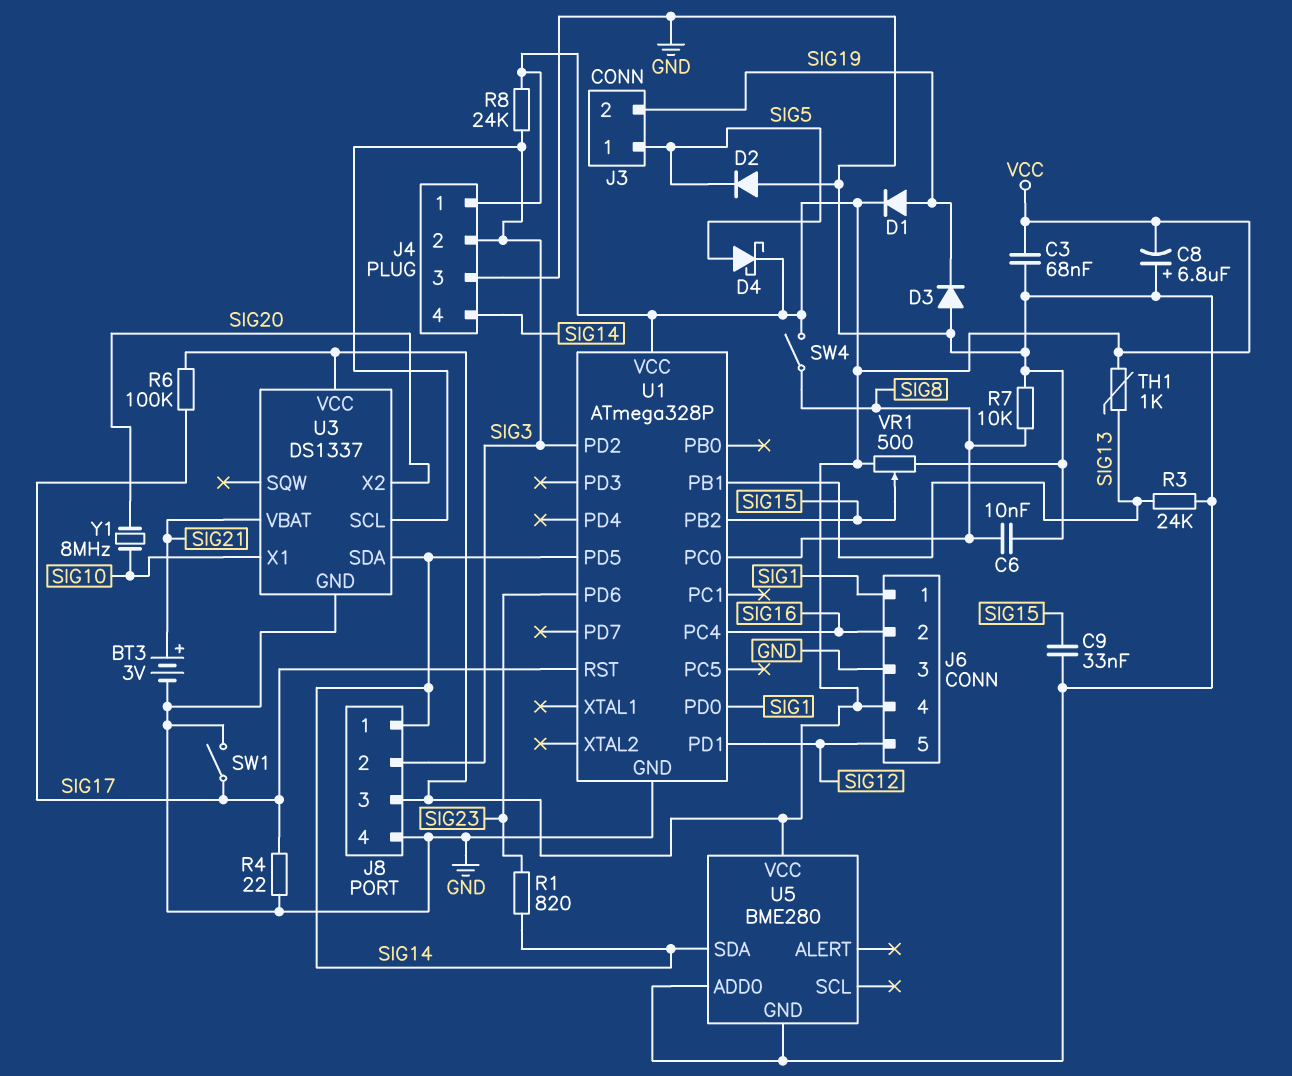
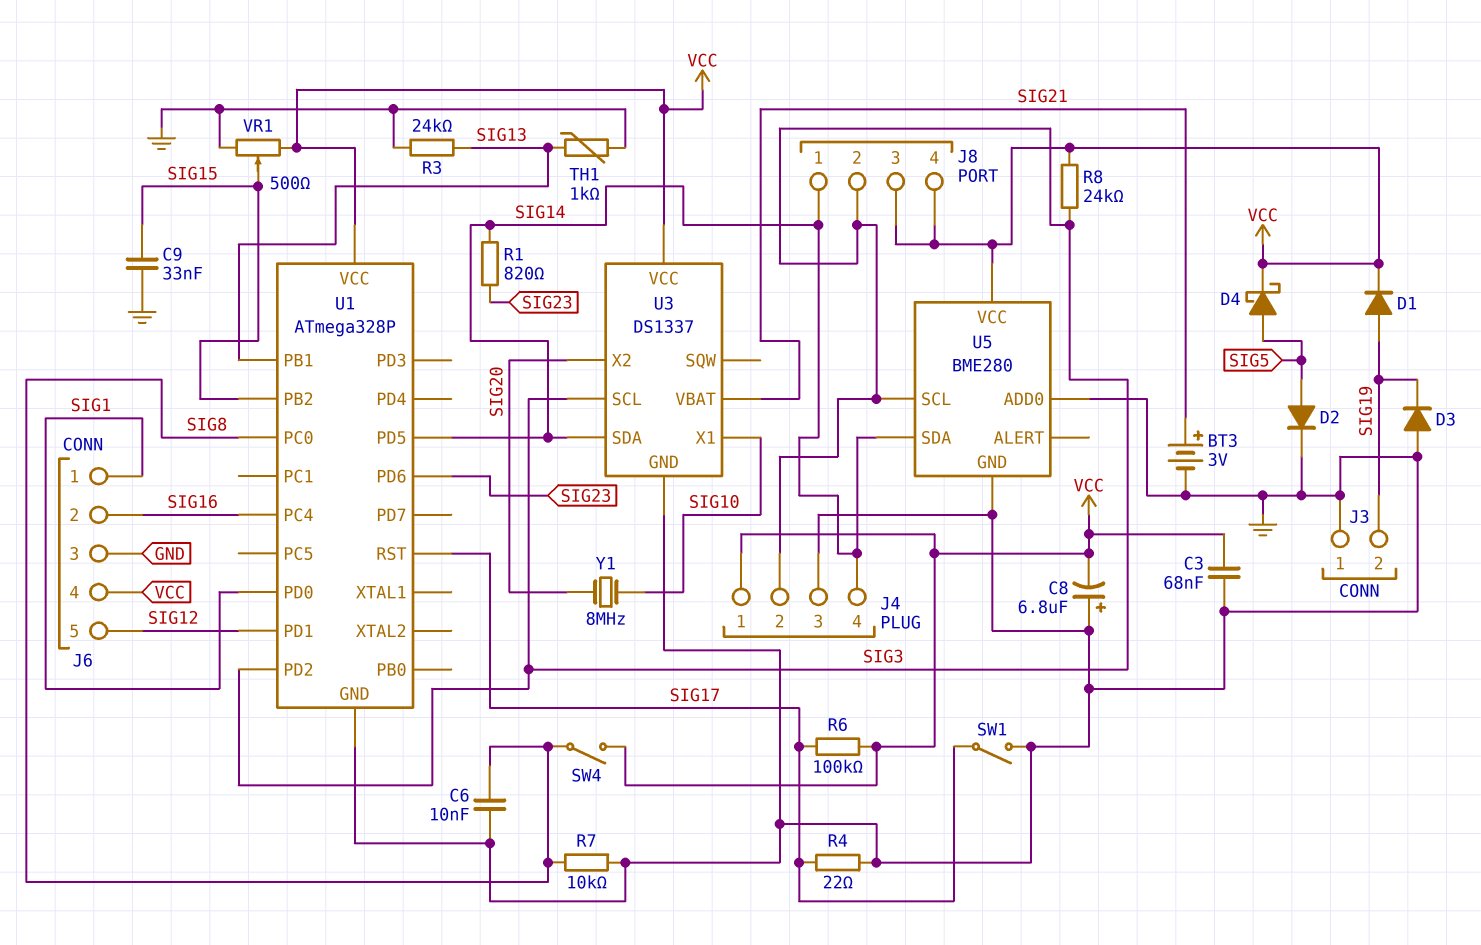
D2: diode (A GND, K SIG5) -> diode (A SIG5, K GND)
J3 pin 1: SIG5 -> GND
J8 pin 4: GND -> VCC
TH1: 1k (SIG13, VCC) -> 1k (GND, SIG13)
U5 pin SCL: none -> SIG3

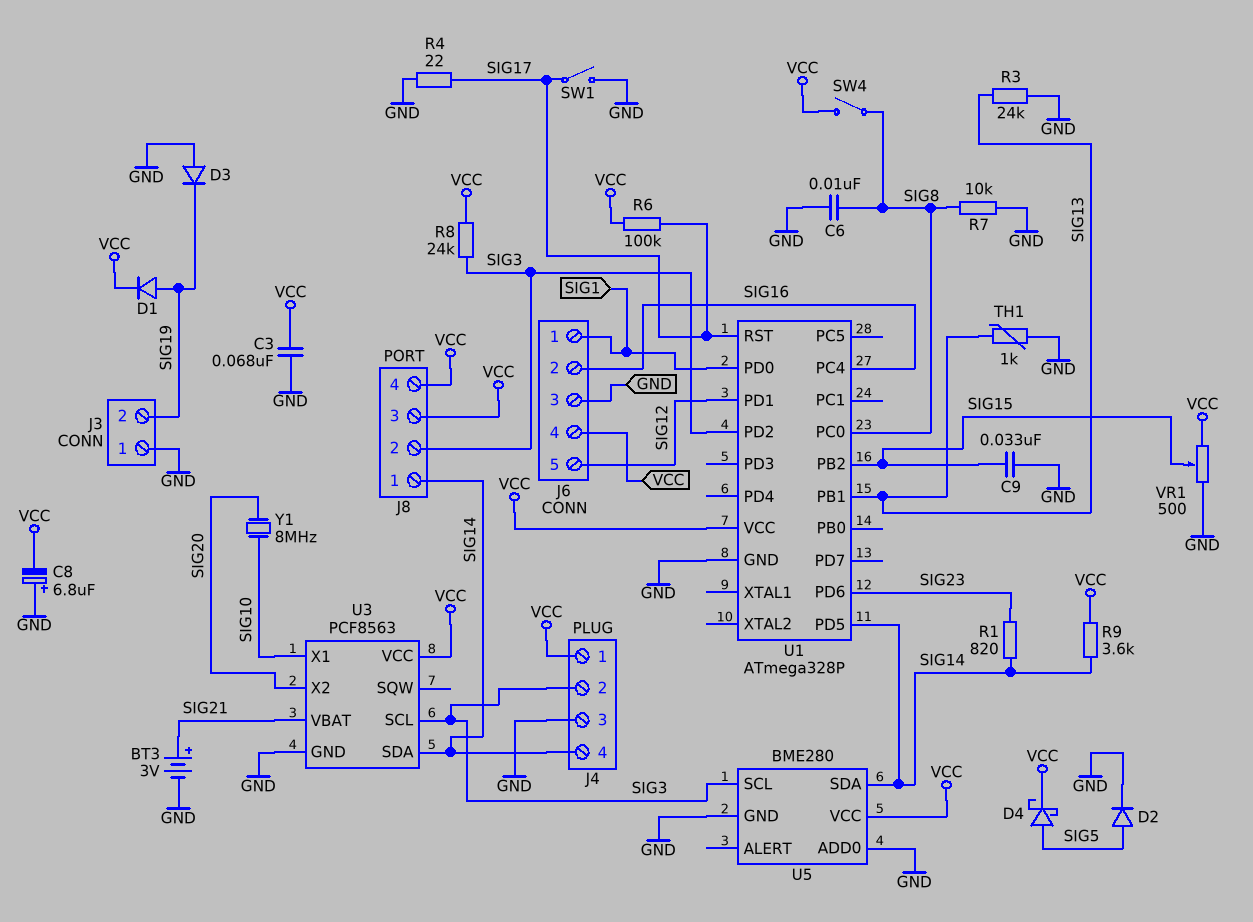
R9: none -> 3.6k (SIG14, VCC)
U3: DS1337 -> PCF8563

